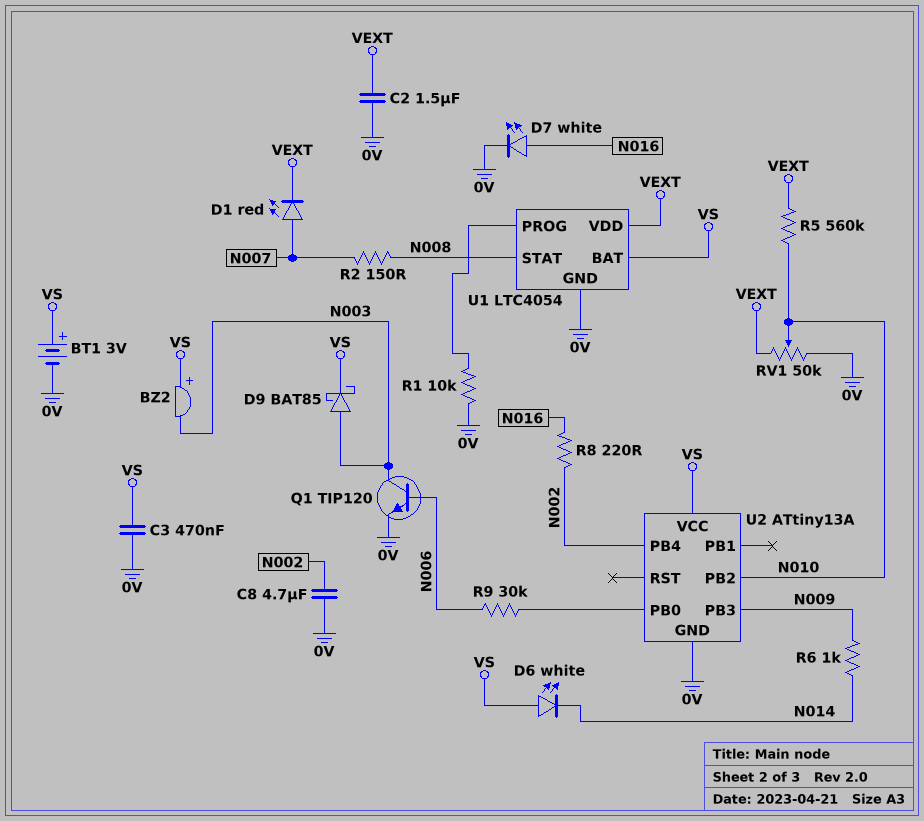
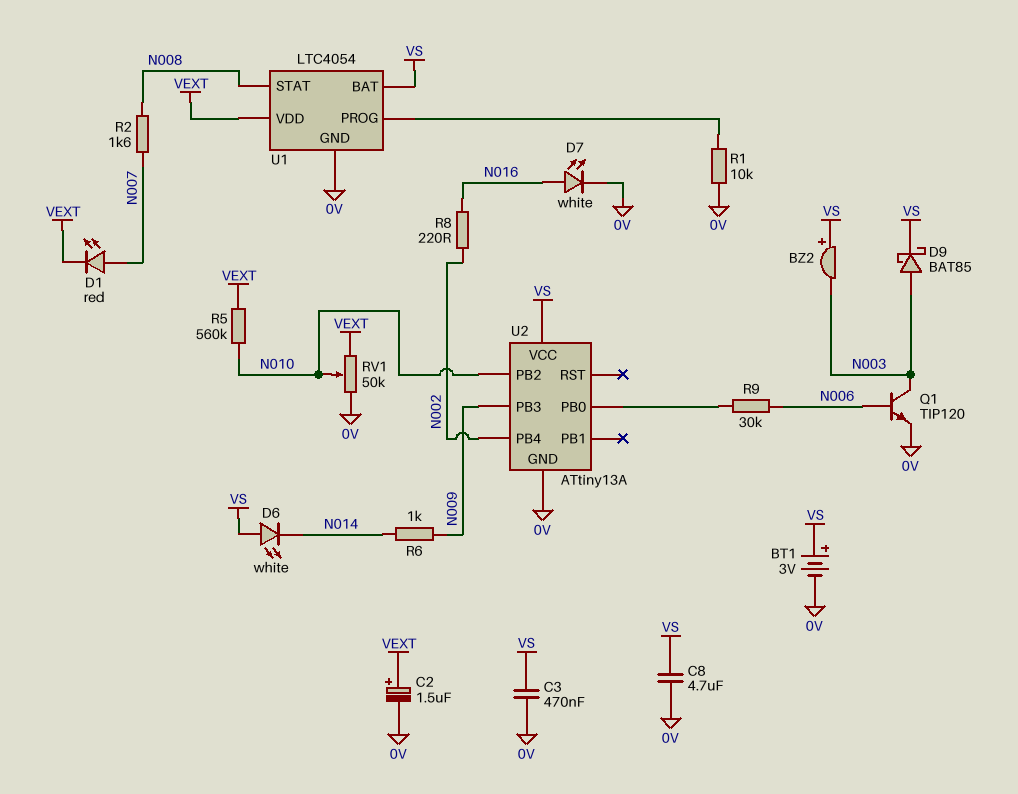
C2: 1.5uF (0V, VEXT) -> 1.5uF (plus VEXT, minus 0V)
C8: 4.7uF (0V, N002) -> 4.7uF (0V, VS)
R2: 150 (N007, N008) -> 1.6k (N007, N008)

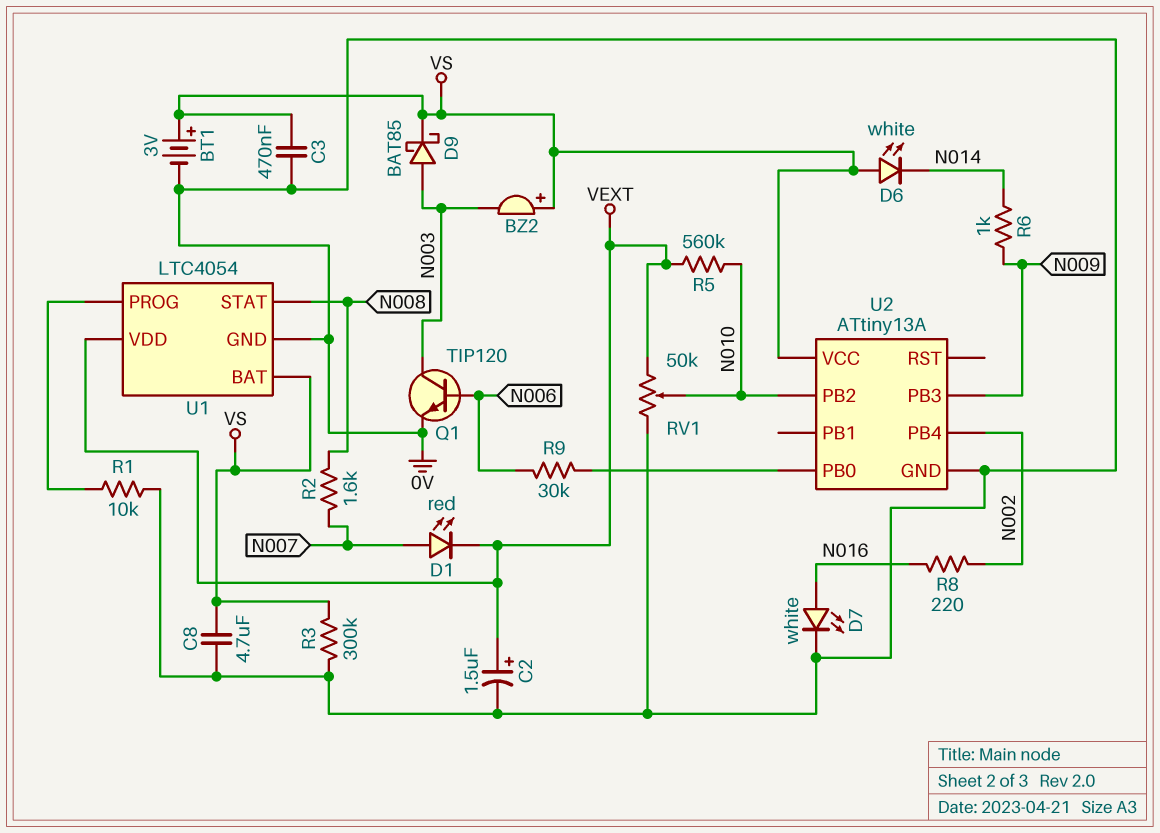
R3: none -> 300k (0V, VS)

